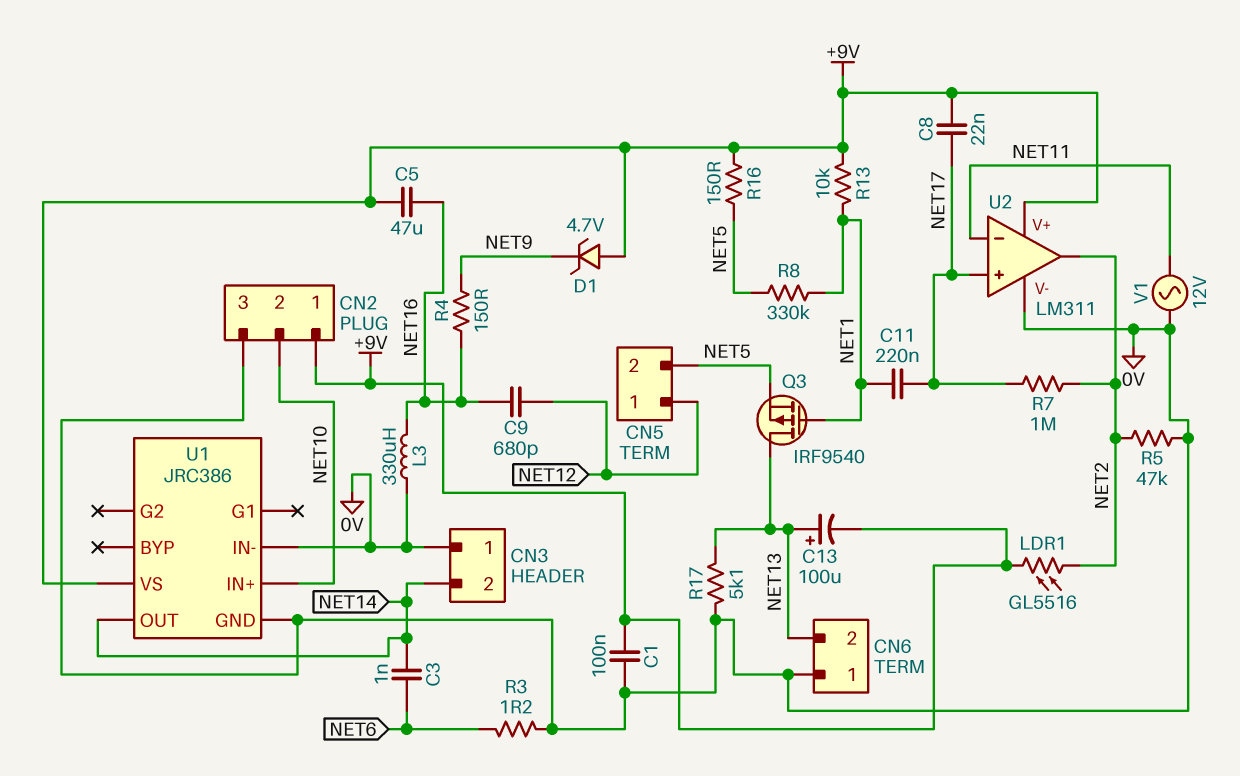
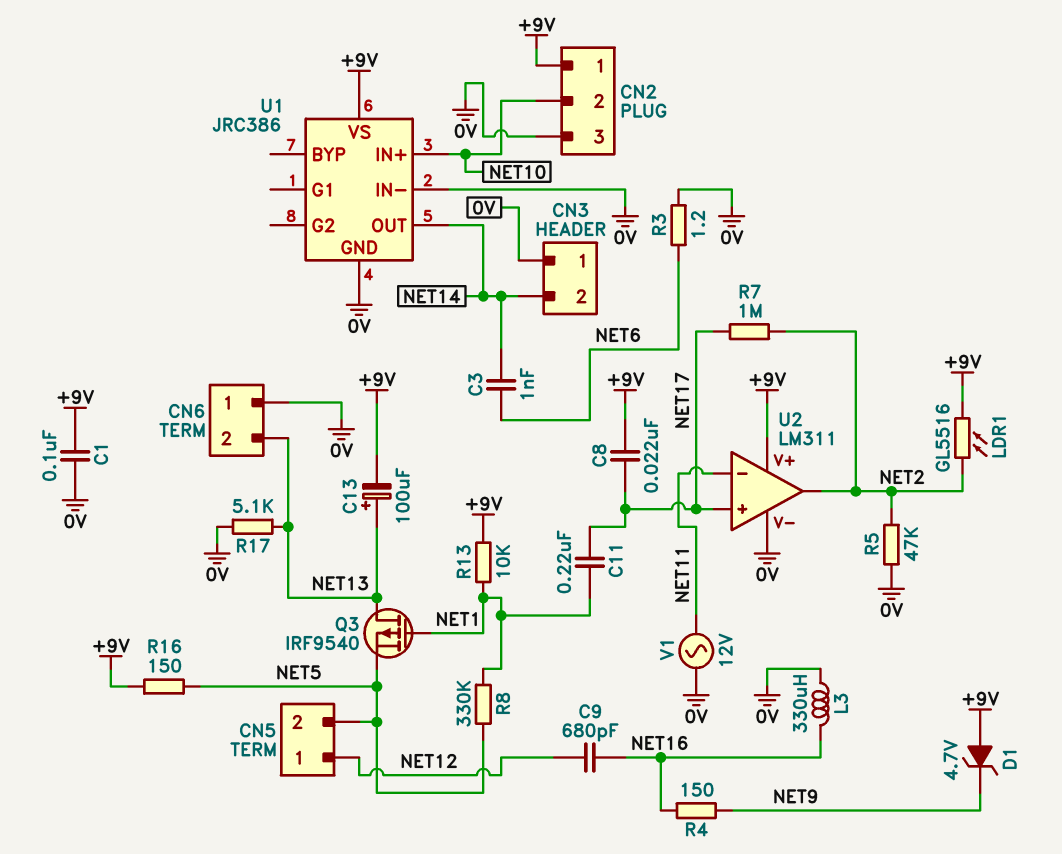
C5: 47uF (+9V, NET16) -> none

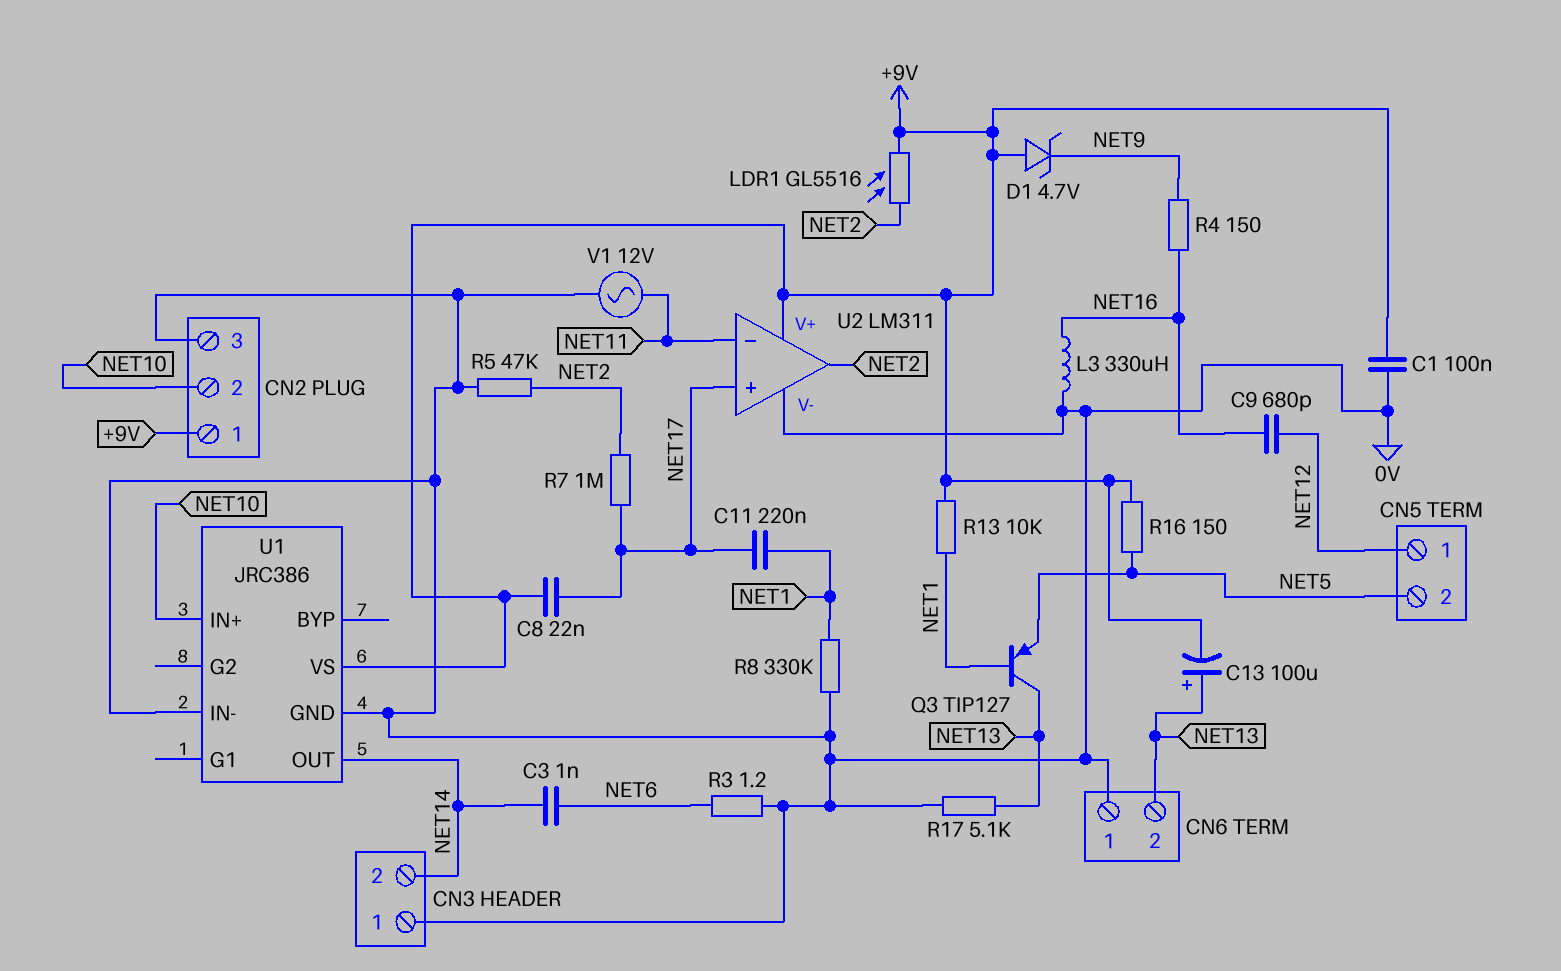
Q3: PMOS IRF9540 (G NET1, D NET13, S NET5) -> PNP TIP127 (B NET1, C NET13, E NET5)
R8: 330k (NET1, NET5) -> 330k (0V, NET1)

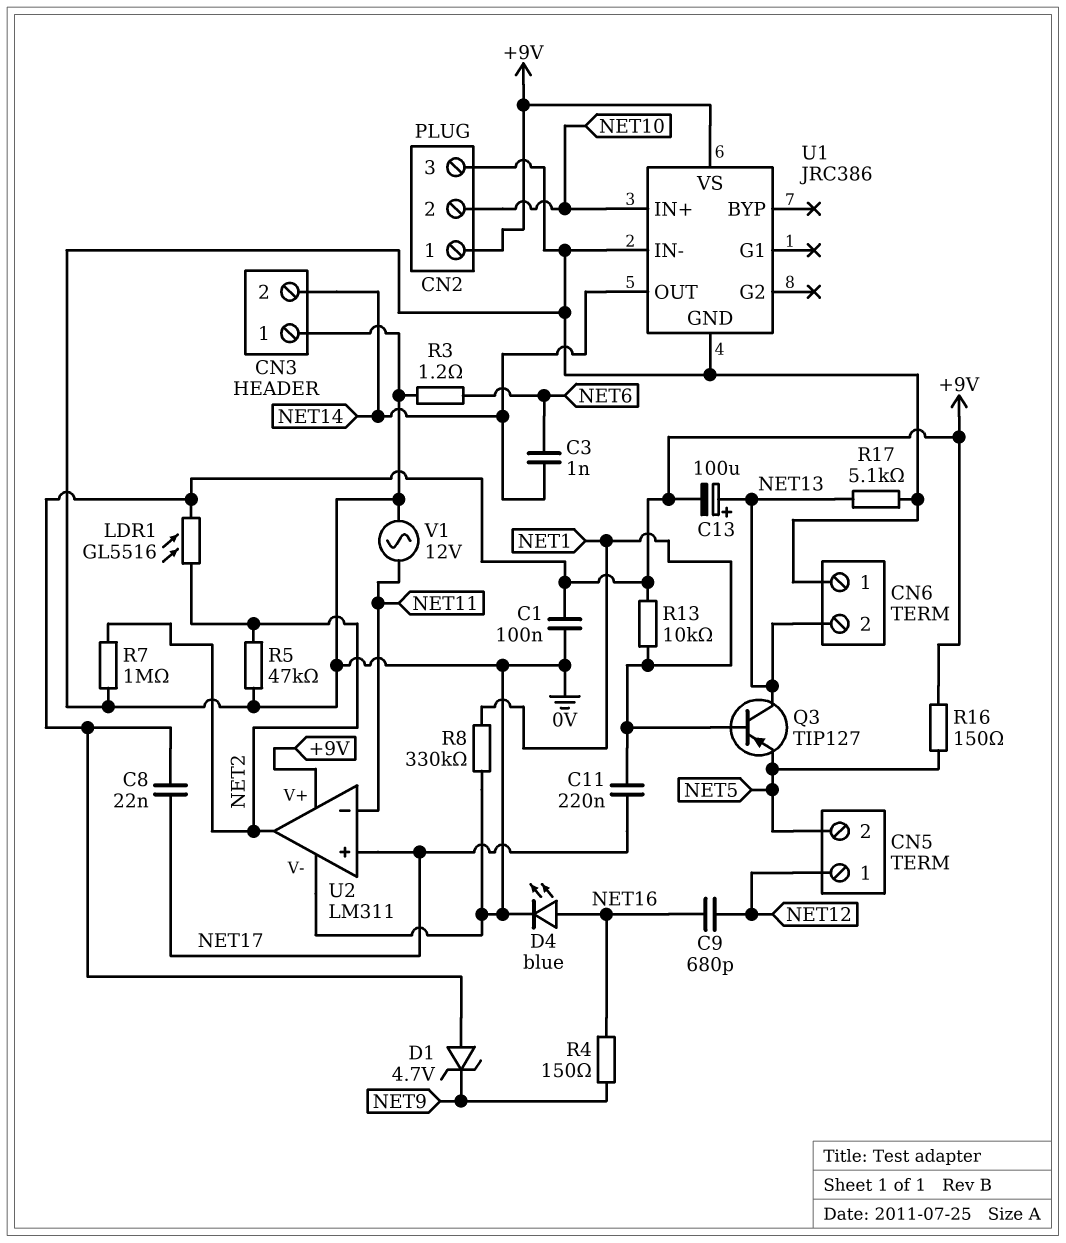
D4: none -> LED blue (A NET16, K 0V)
L3: 330uH (0V, NET16) -> none
R7: 1M (NET2, NET17) -> 1M (0V, NET2)

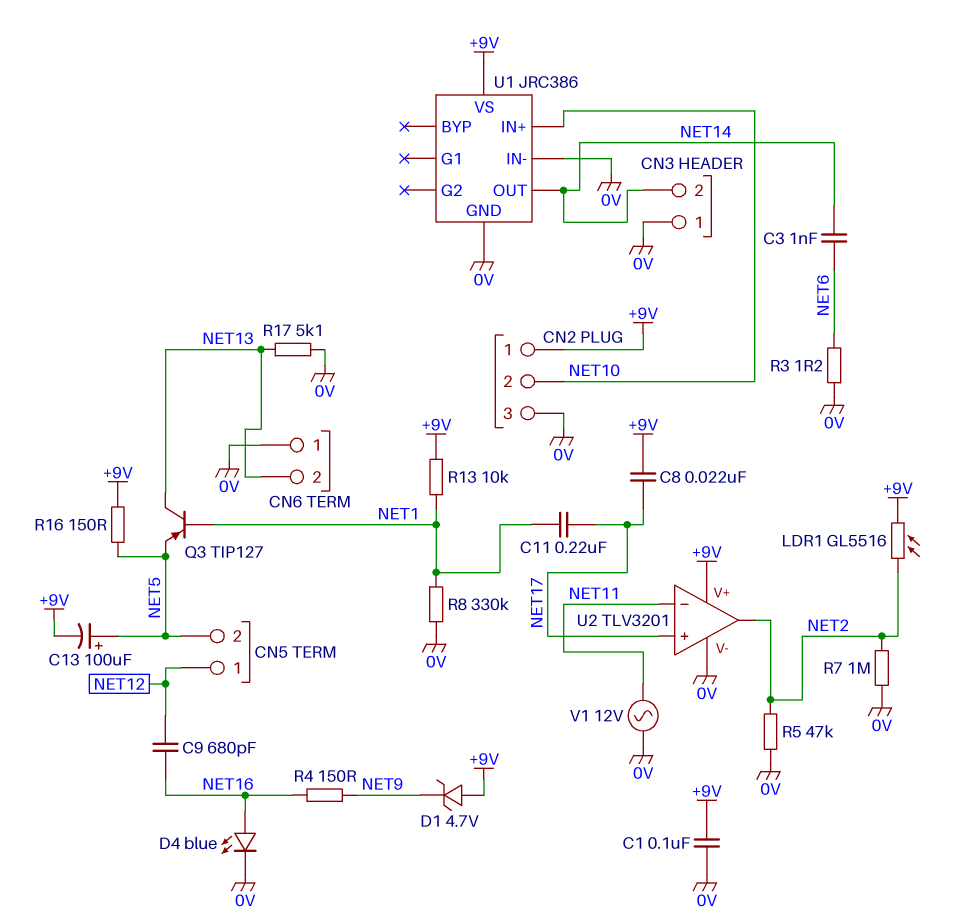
C13: 100uF (plus NET13, minus +9V) -> 100uF (plus NET5, minus +9V)
U2: LM311 -> TLV3201

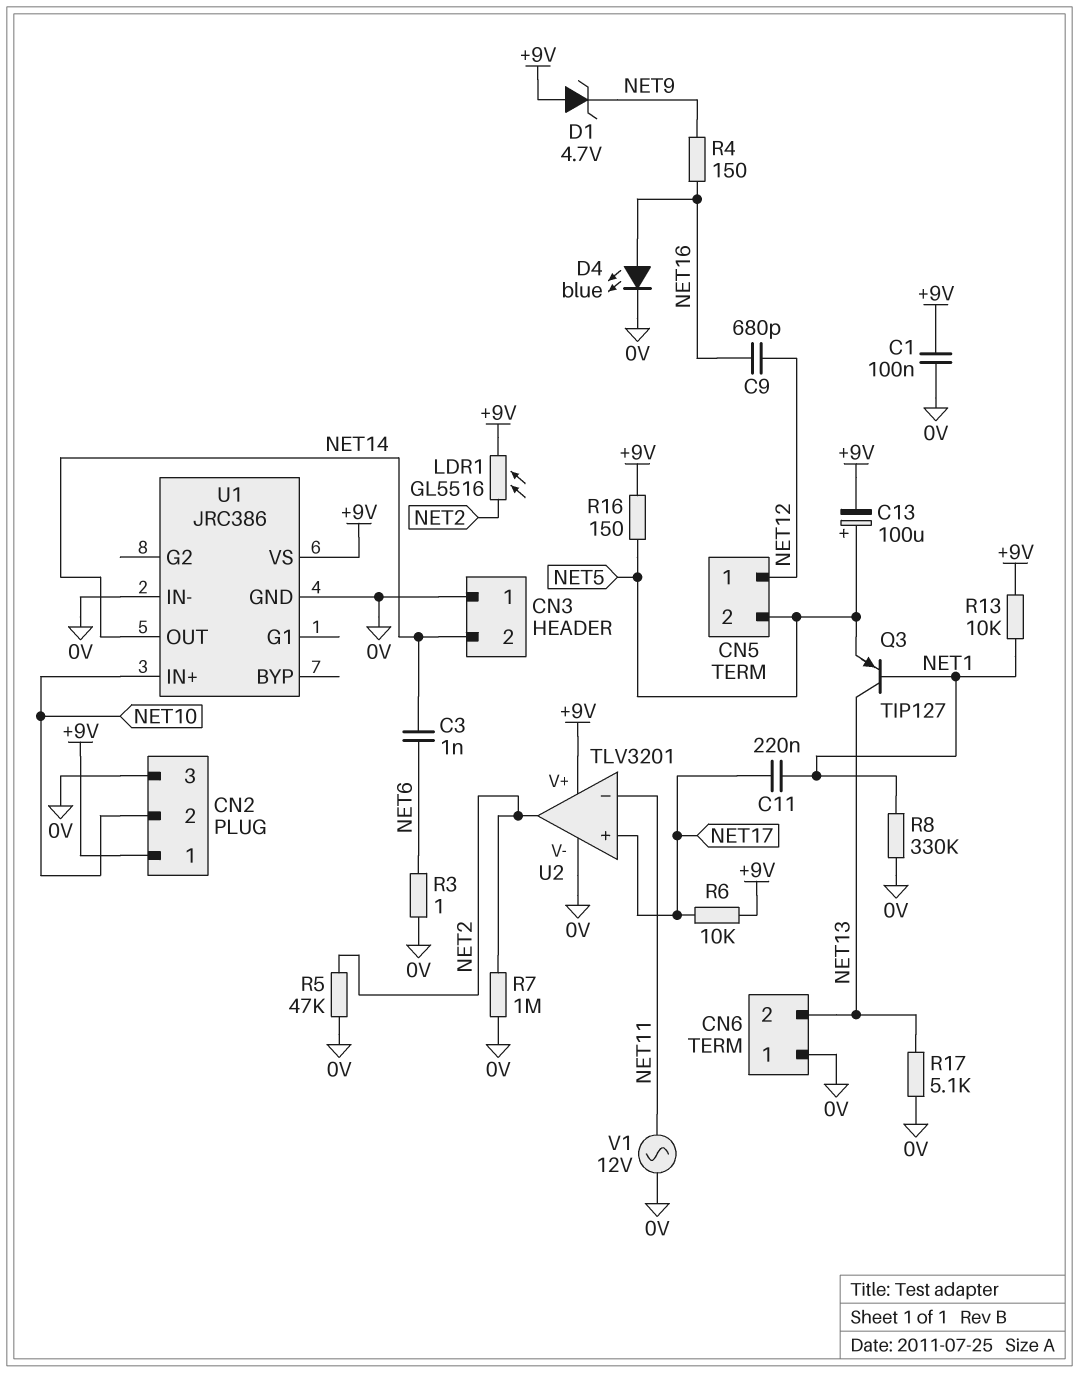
C8: 22nF (+9V, NET17) -> none
R3: 1.2 (0V, NET6) -> 1 (0V, NET6)
R6: none -> 10k (+9V, NET17)

